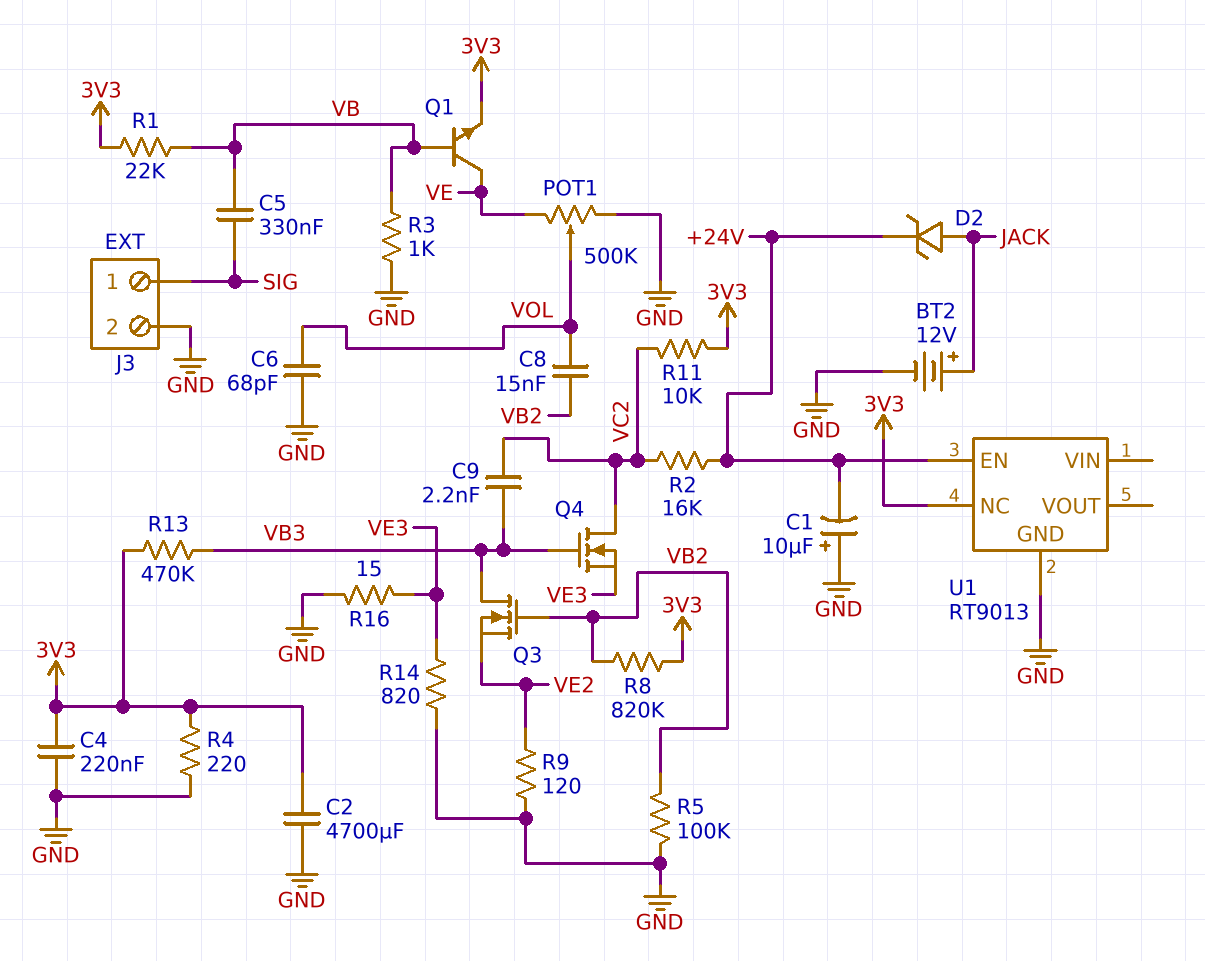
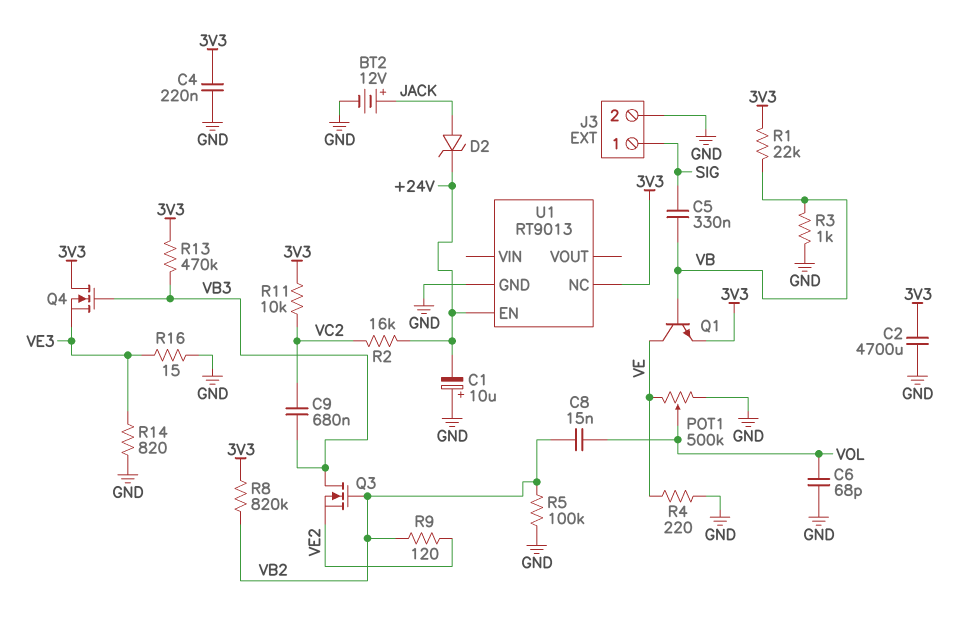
C9: 2.2nF (VB3, VC2) -> 680nF (VB3, VC2)
Q4: NMOS (G VB3, D VC2, S VE3) -> NMOS (G VB3, D 3V3, S VE3)
R4: 220 (3V3, GND) -> 220 (GND, VE)
R9: 120 (GND, VE2) -> 120 (VB2, VE2)

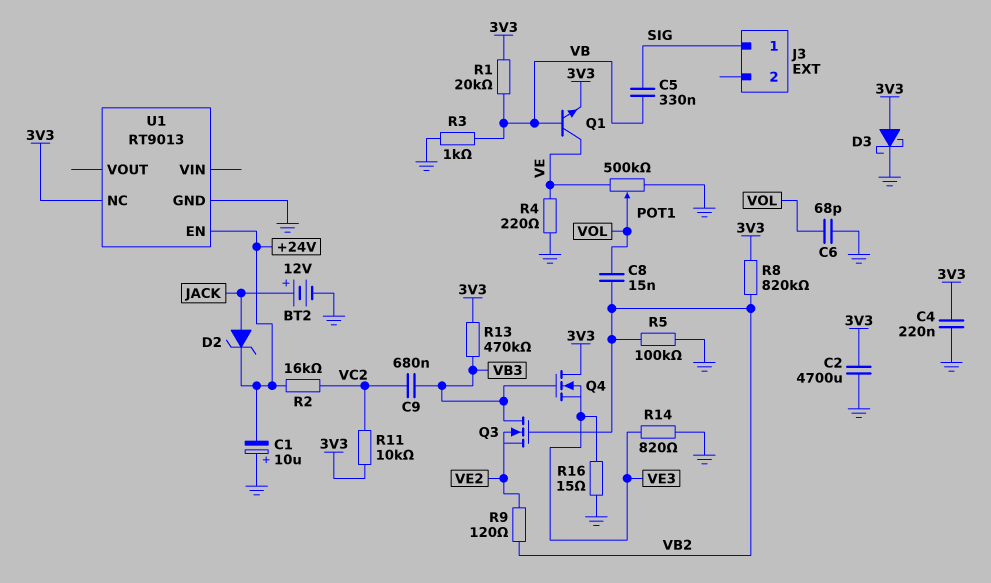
D3: none -> schottky (A 3V3, K GND)
J3 pin 2: GND -> none
R1: 22k (3V3, VB) -> 20k (3V3, VB)

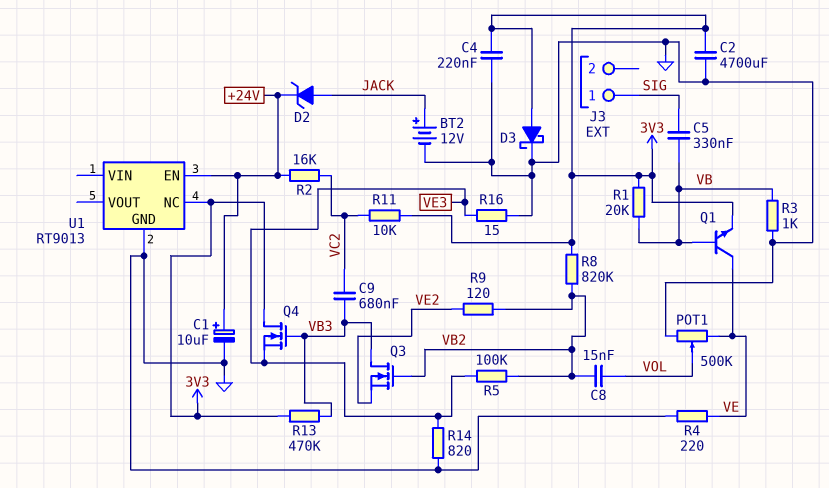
C1: 10uF (plus GND, minus +24V) -> 10uF (plus +24V, minus GND)
C6: 68pF (GND, VOL) -> none
R5: 100k (GND, VB2) -> 100k (VB2, VE3)

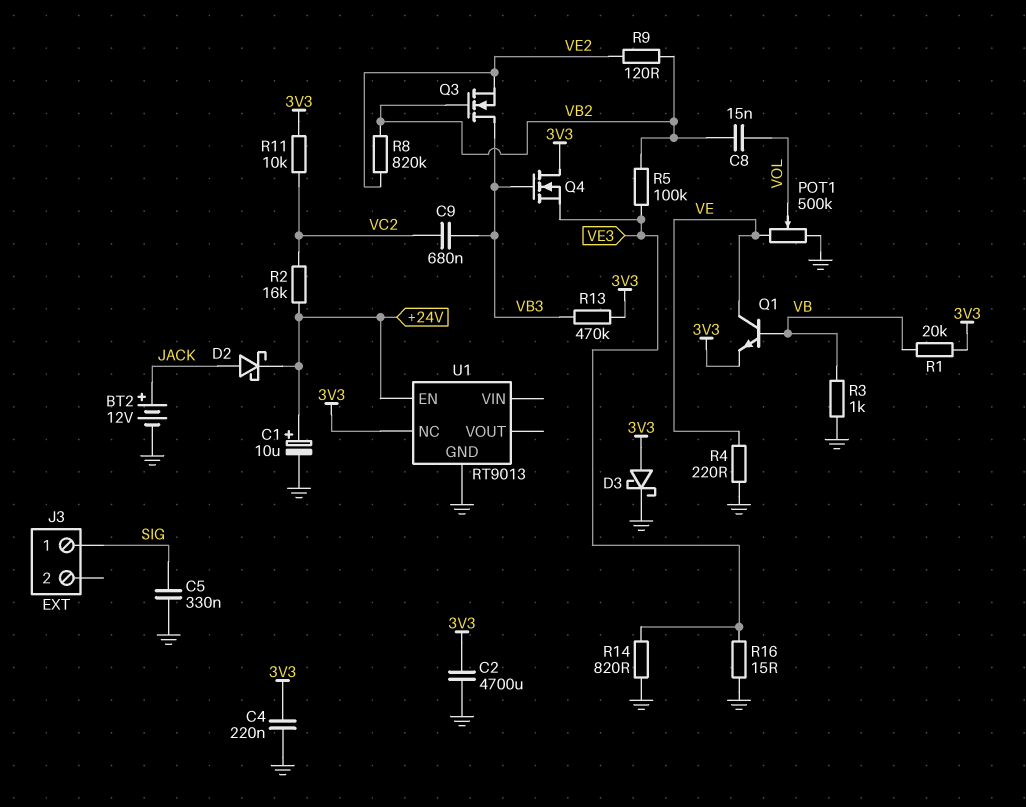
C5: 330nF (SIG, VB) -> 330nF (GND, SIG)
D2: zener (A JACK, K +24V) -> schottky (A JACK, K +24V)
R8: 820k (3V3, VB2) -> 820k (VB2, VE2)

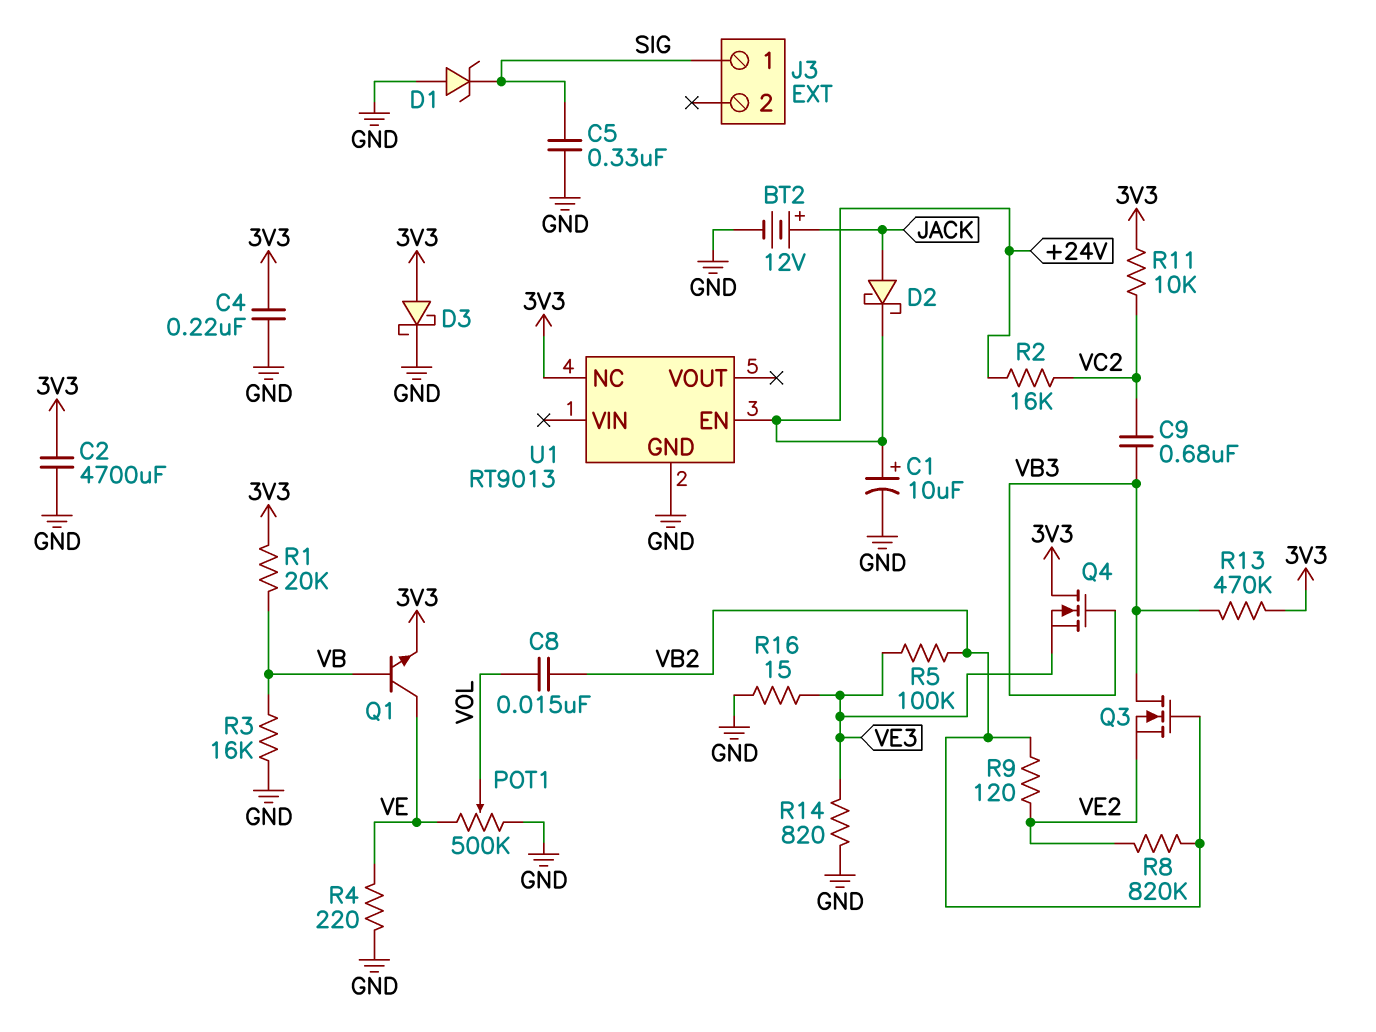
D1: none -> zener (A GND, K SIG)
R3: 1k (GND, VB) -> 16k (GND, VB)

